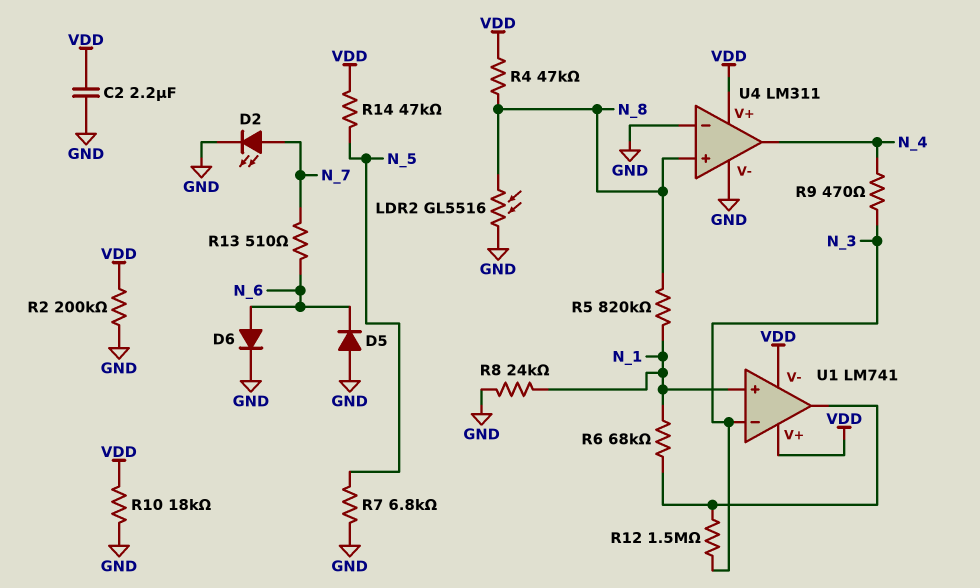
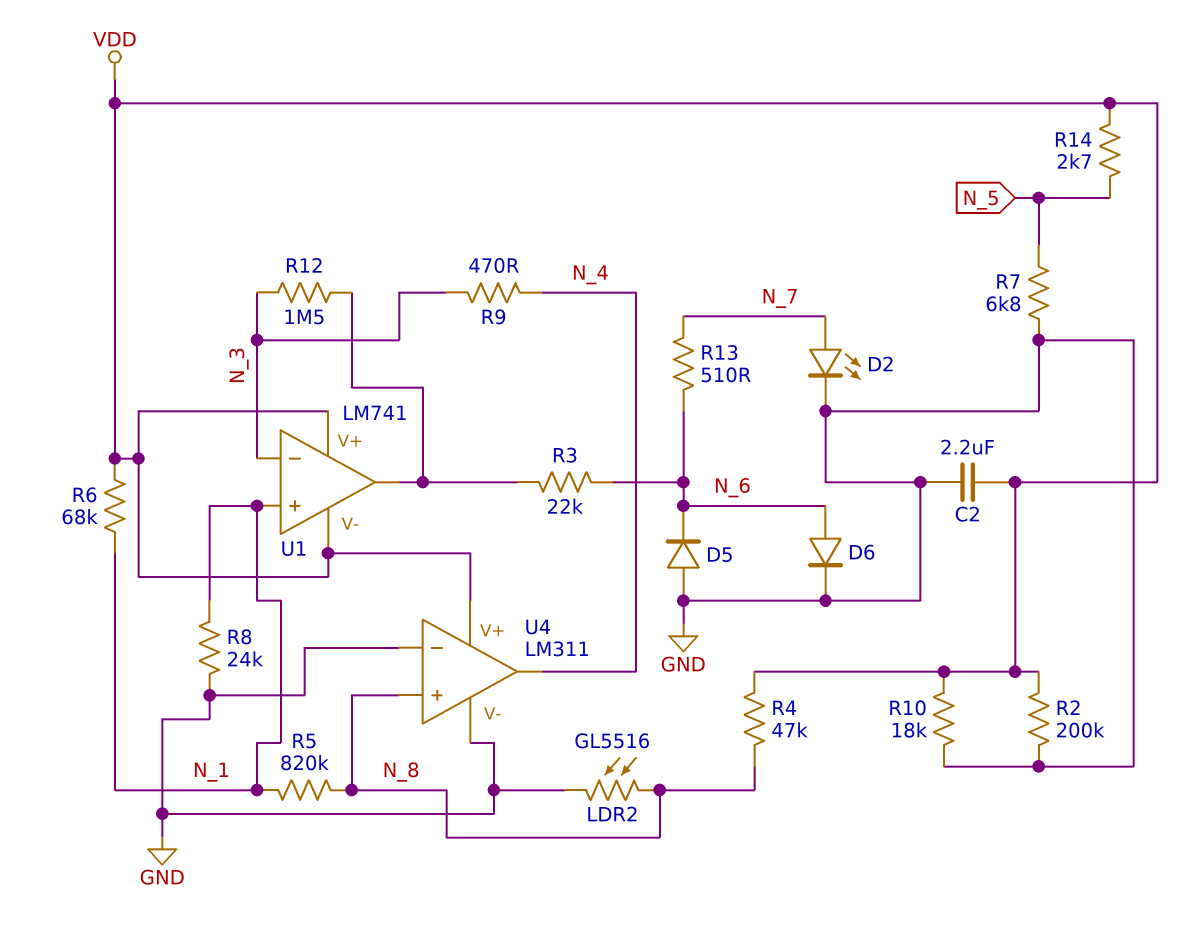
R3: none -> 22k (N_6, U1/out)
R6: 68k (N_1, U1/out) -> 68k (N_1, VDD)
R14: 47k (N_5, VDD) -> 2.7k (N_5, VDD)

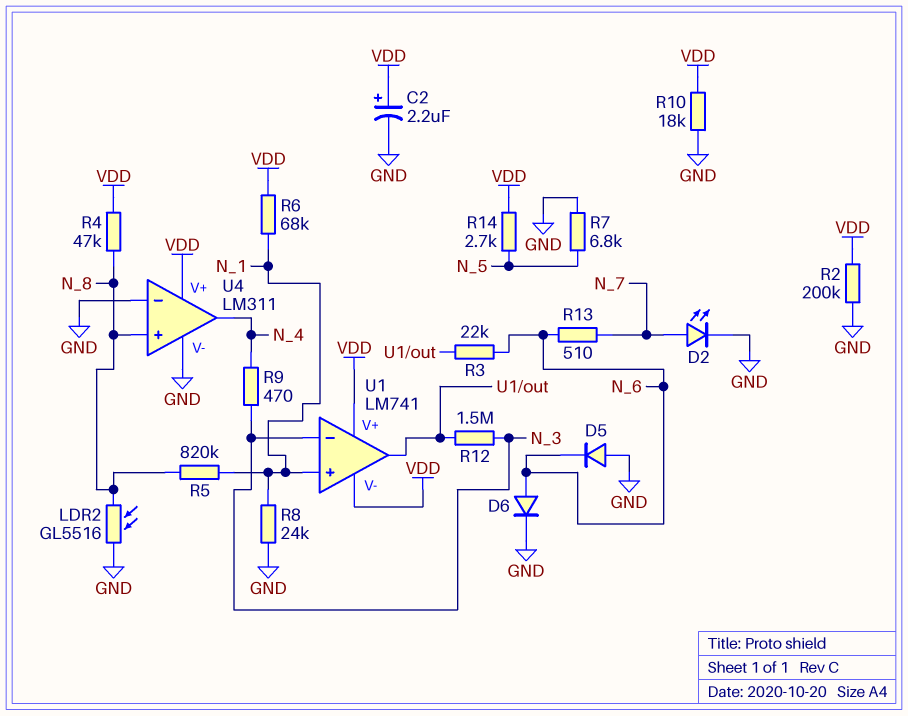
C2: 2.2uF (GND, VDD) -> 2.2uF (plus VDD, minus GND)

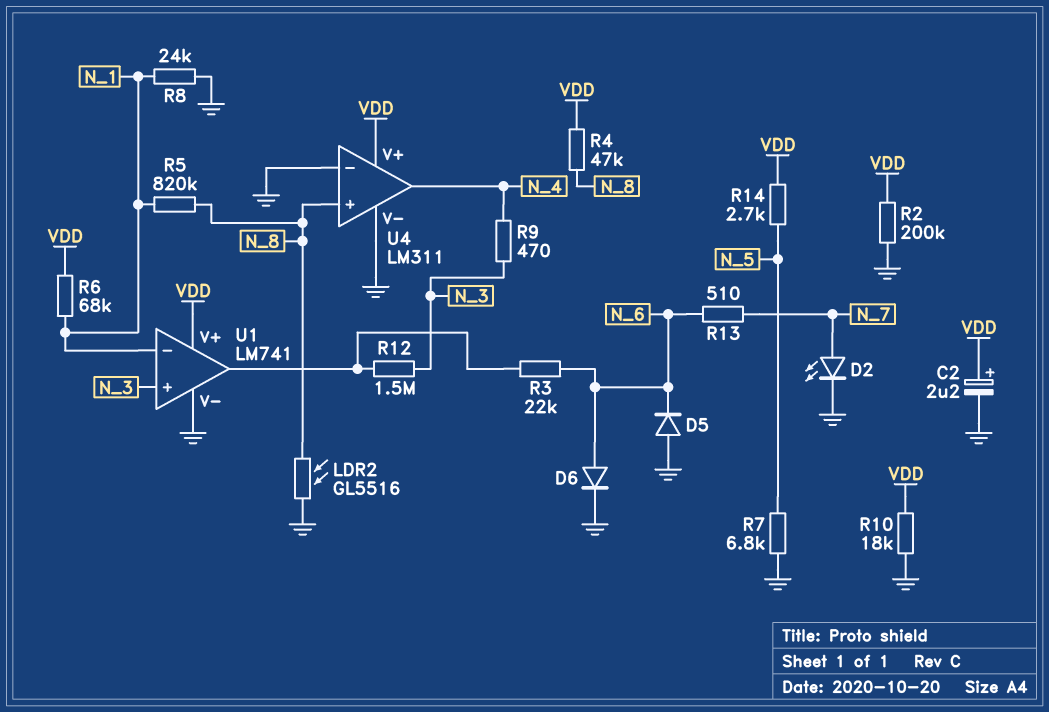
U1 pin V-: VDD -> GND
U1 pin in+: N_1 -> N_3
U1 pin in-: N_3 -> N_1

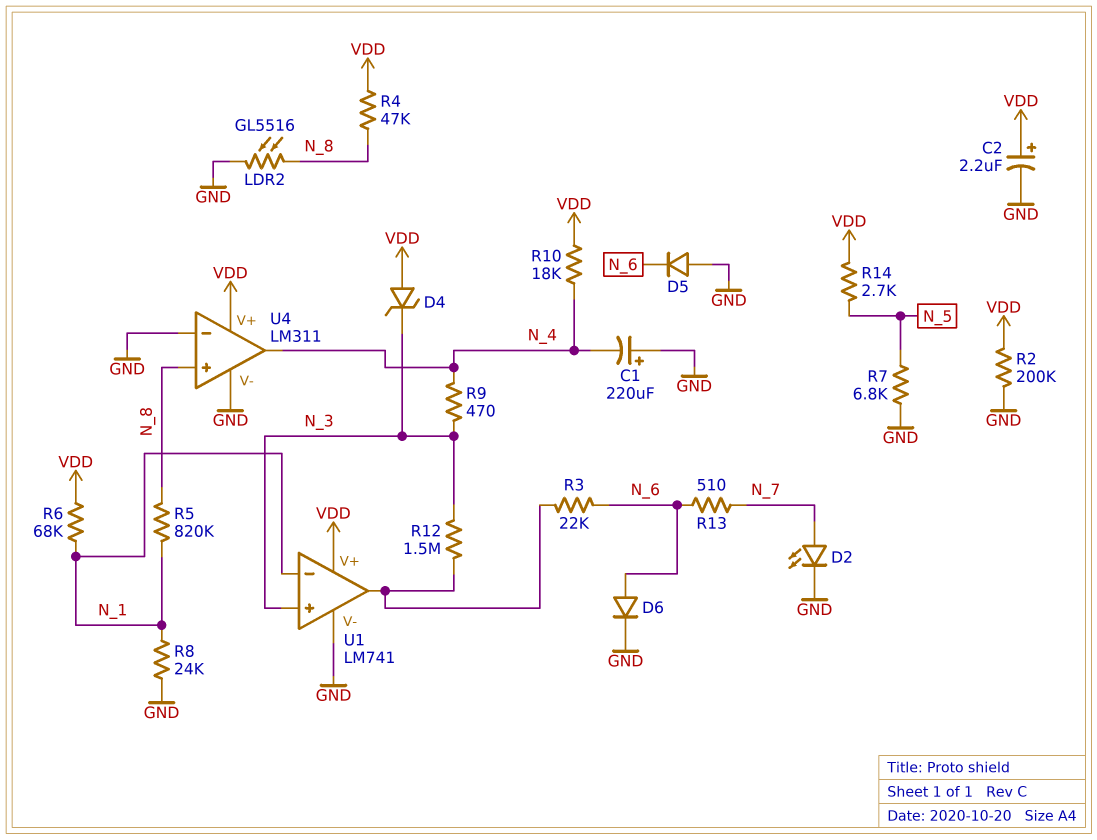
C1: none -> 220uF (plus GND, minus N_4)
D4: none -> zener (A VDD, K N_3)
R10: 18k (GND, VDD) -> 18k (N_4, VDD)

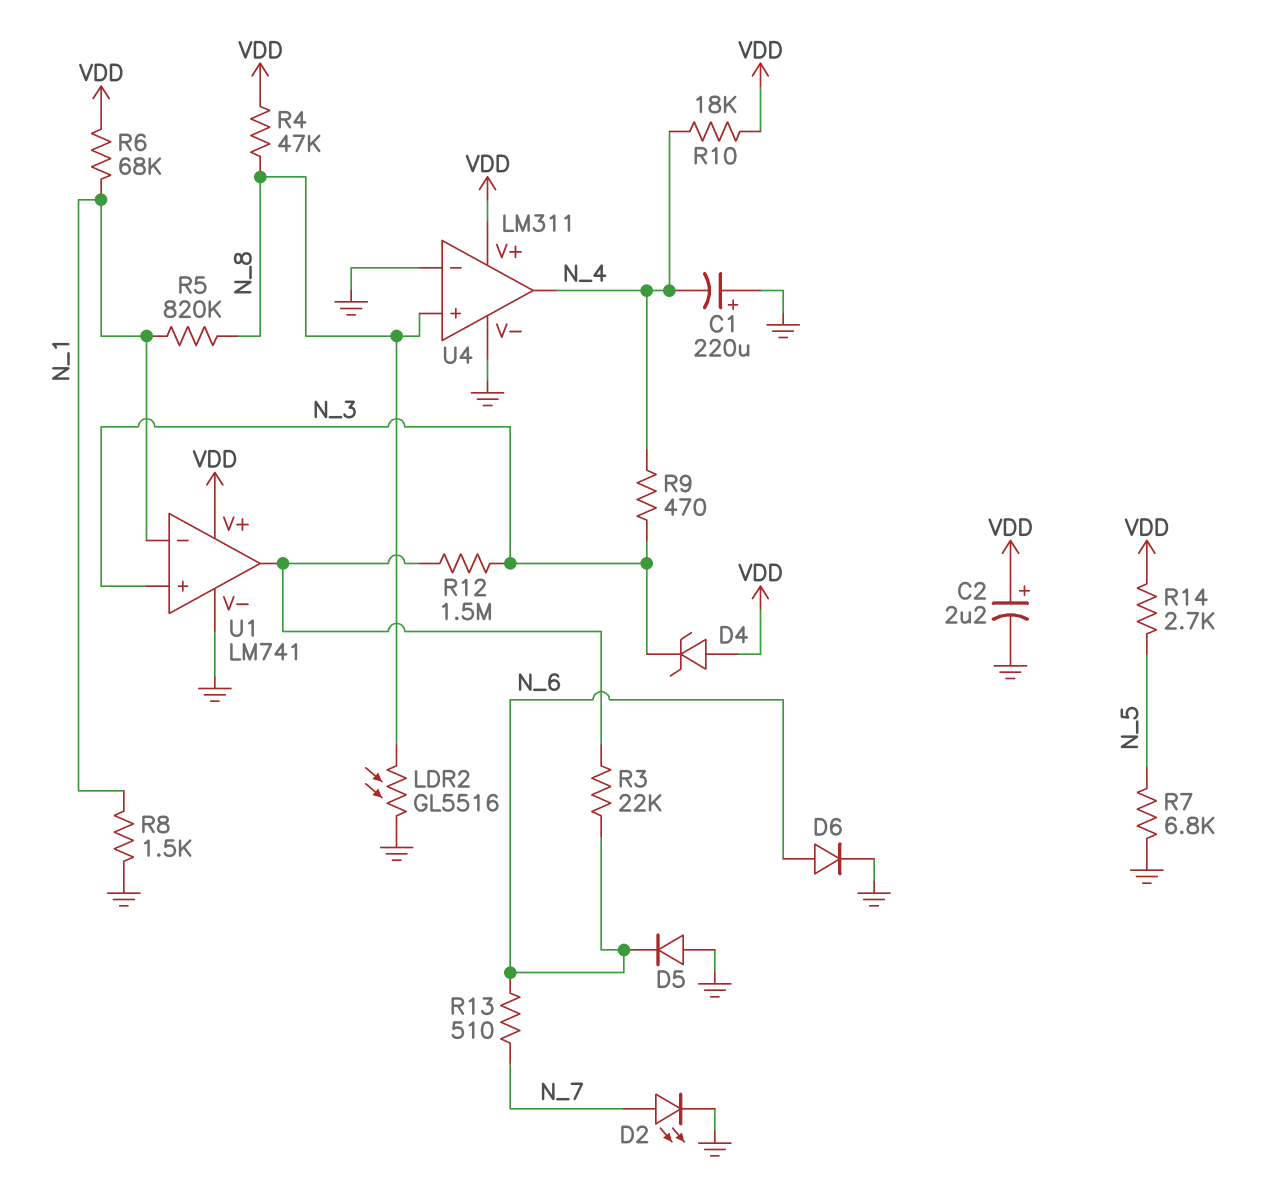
R2: 200k (GND, VDD) -> none
R8: 24k (GND, N_1) -> 1.5k (GND, N_1)

